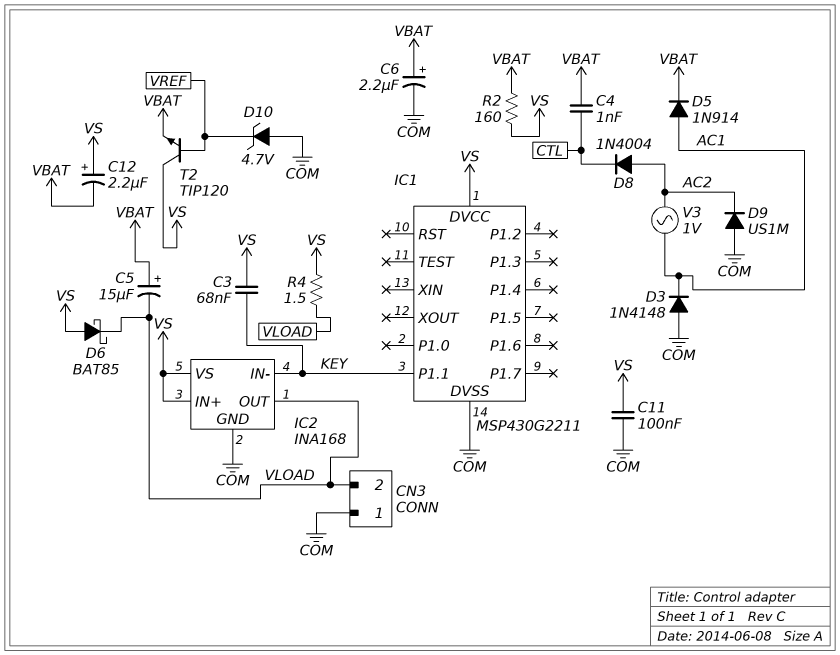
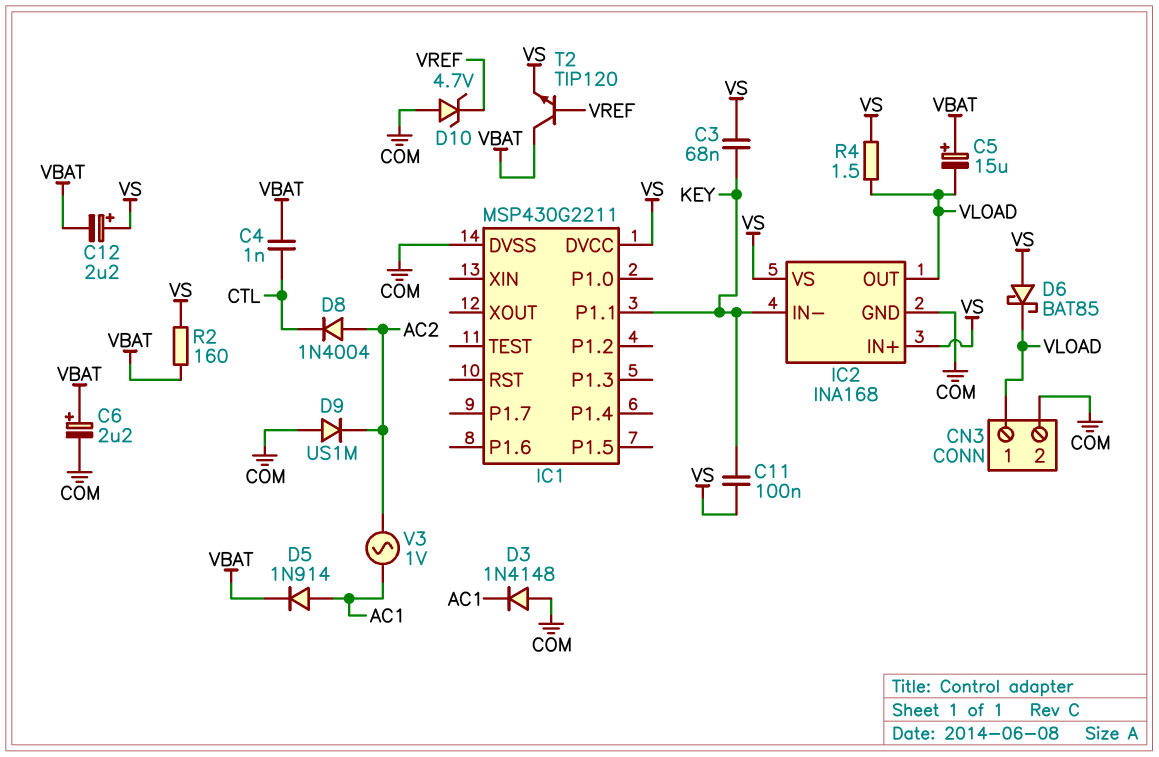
C11: 100nF (COM, VS) -> 100nF (KEY, VS)
CN3 pin 1: COM -> VLOAD
CN3 pin 2: VLOAD -> COM
T2: NPN TIP120 (B VREF, C VS, E VBAT) -> NPN TIP120 (B VREF, C VBAT, E VS)

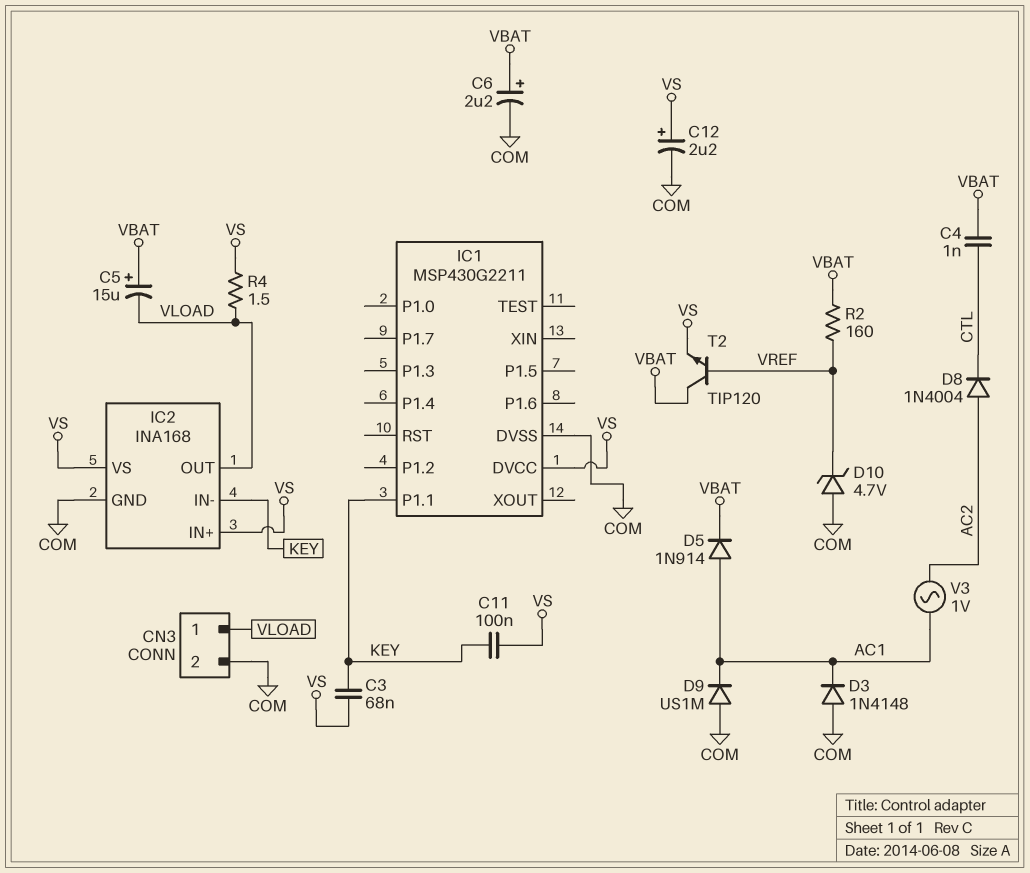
C12: 2.2uF (plus VS, minus VBAT) -> 2.2uF (plus VS, minus COM)
D6: schottky BAT85 (A VS, K VLOAD) -> none
D9: diode US1M (A COM, K AC2) -> diode US1M (A COM, K AC1)
R2: 160 (VBAT, VS) -> 160 (VBAT, VREF)

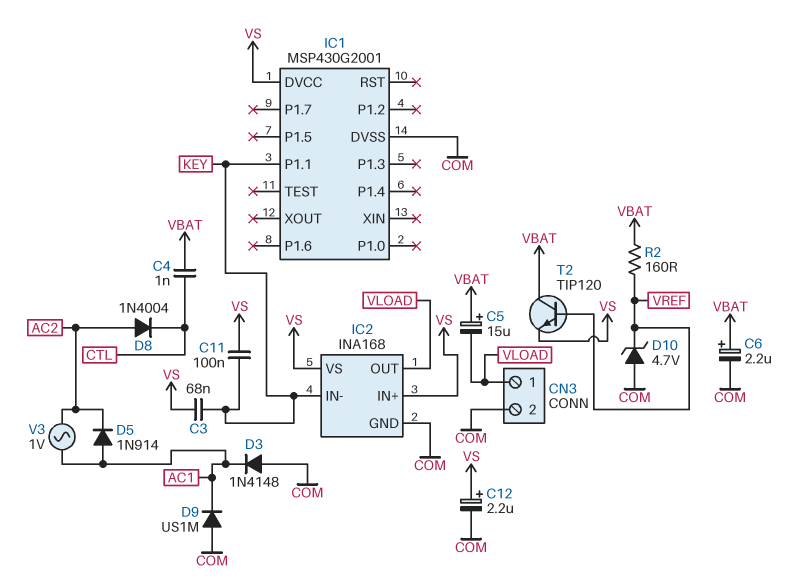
D5: diode 1N914 (A AC1, K VBAT) -> diode 1N914 (A AC1, K AC2)
IC1: MSP430G2211 -> MSP430G2001
R4: 1.5 (VLOAD, VS) -> none

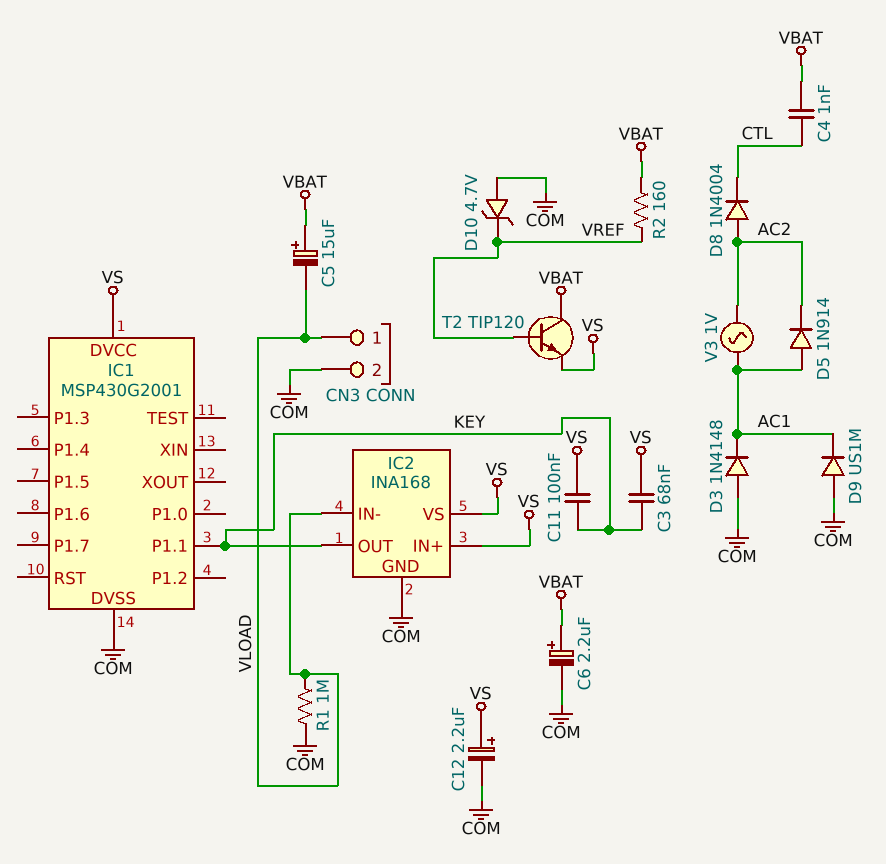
IC2 pin IN-: KEY -> VLOAD
IC2 pin OUT: VLOAD -> KEY
R1: none -> 1M (COM, VLOAD)

